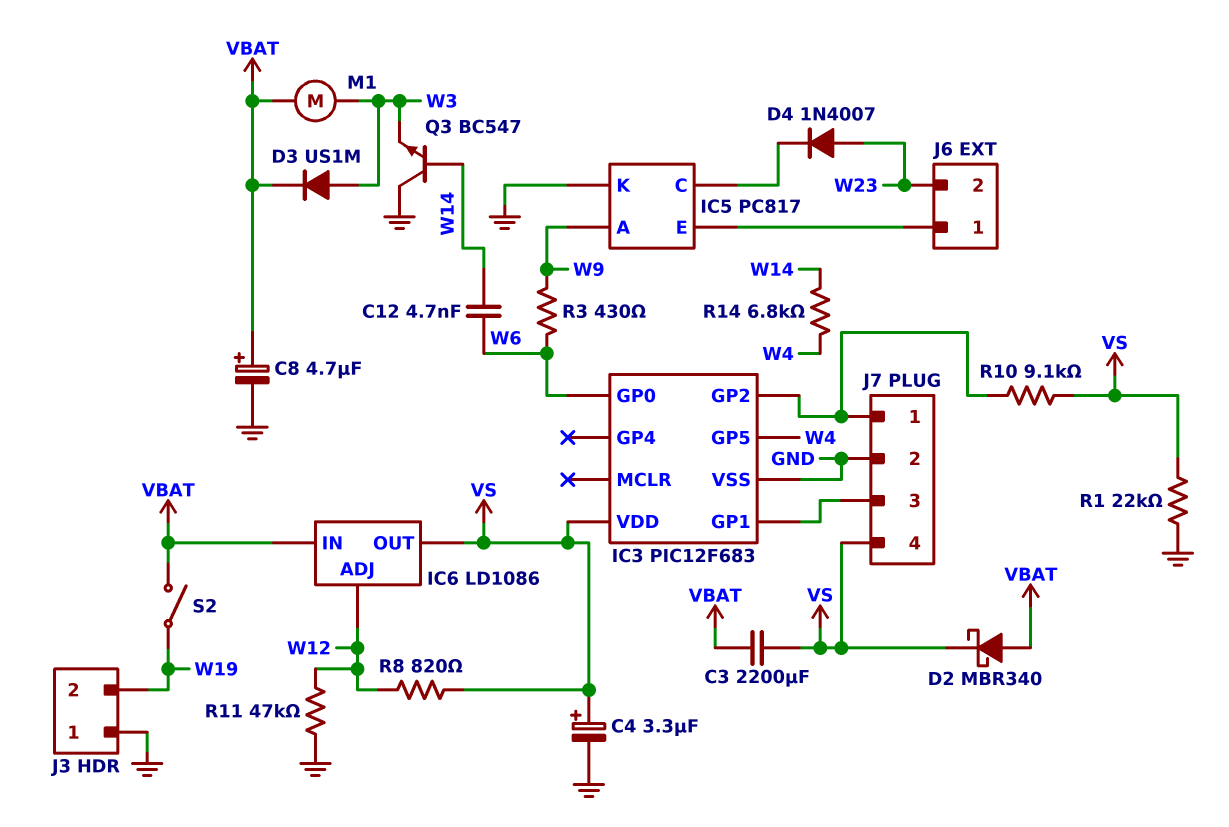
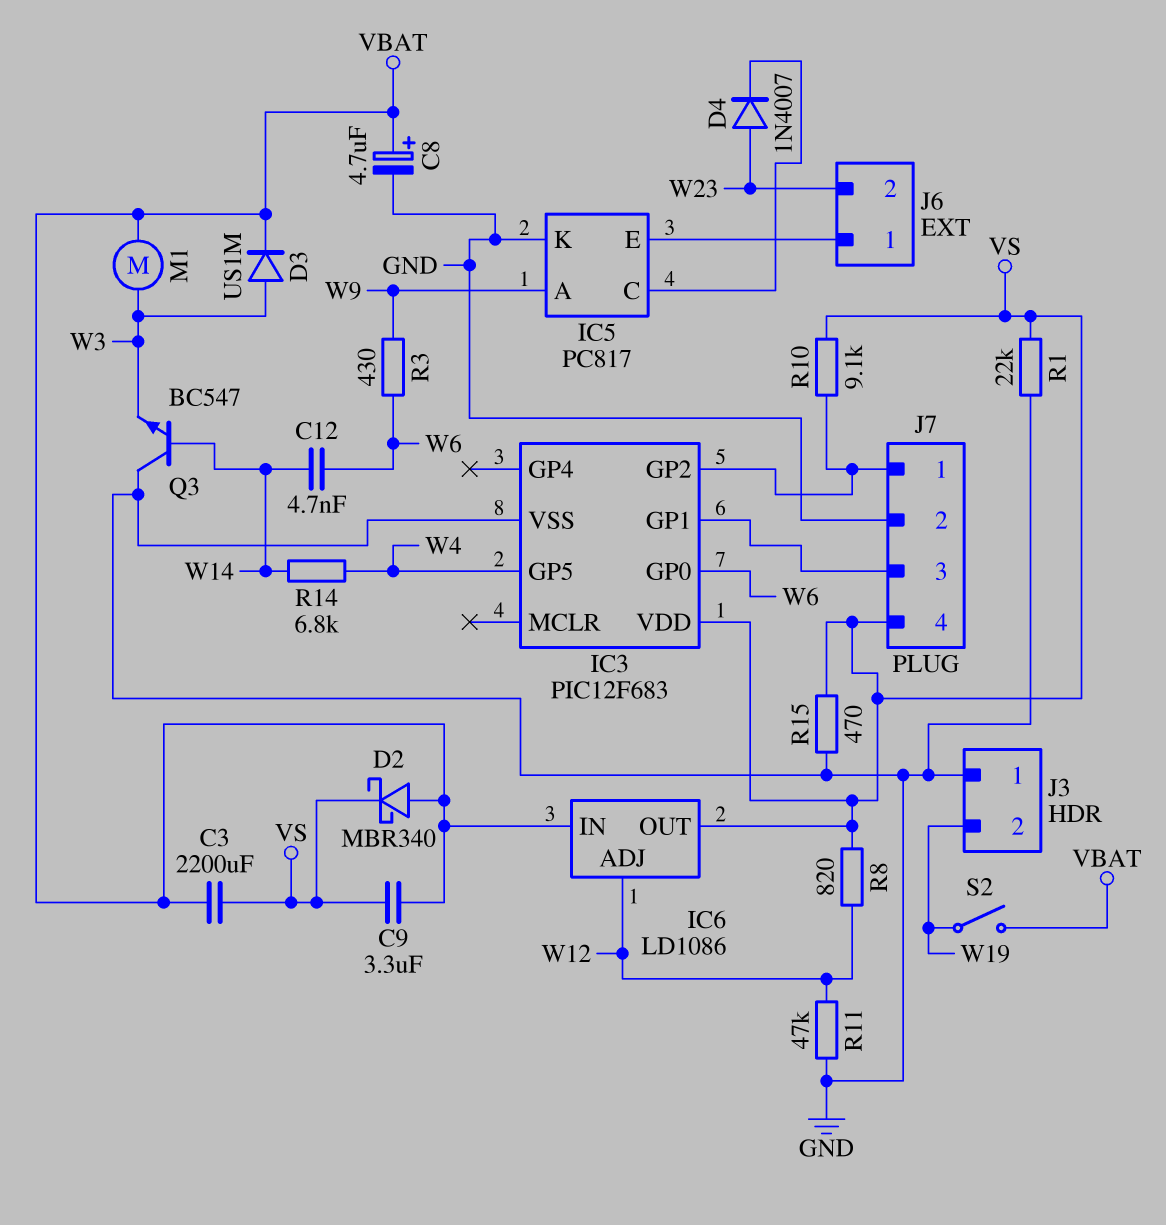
C4: 3.3uF (plus VS, minus GND) -> none
C9: none -> 3.3uF (VBAT, VS)
R15: none -> 470 (GND, VS)

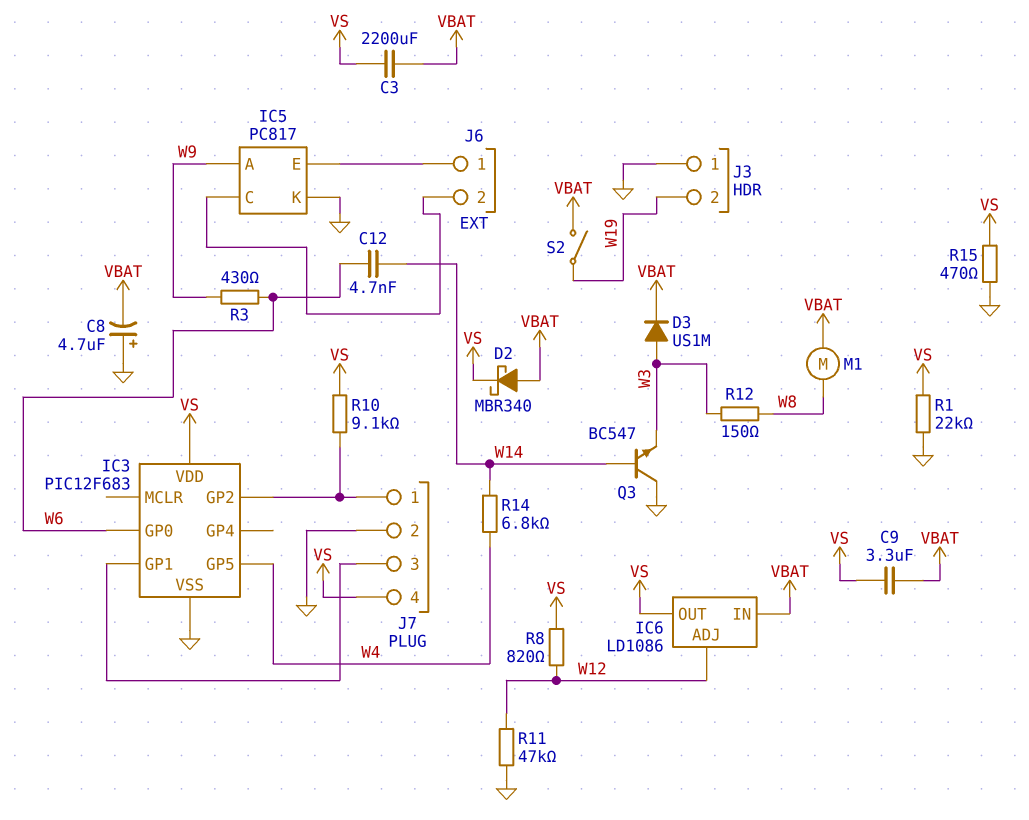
C8: 4.7uF (plus VBAT, minus GND) -> 4.7uF (plus GND, minus VBAT)
D4: diode 1N4007 (A W23, K IC5/C) -> none
J6 pin 2: W23 -> IC5/C
M1: motor (VBAT, W3) -> motor (VBAT, W8)
R12: none -> 150 (W3, W8)

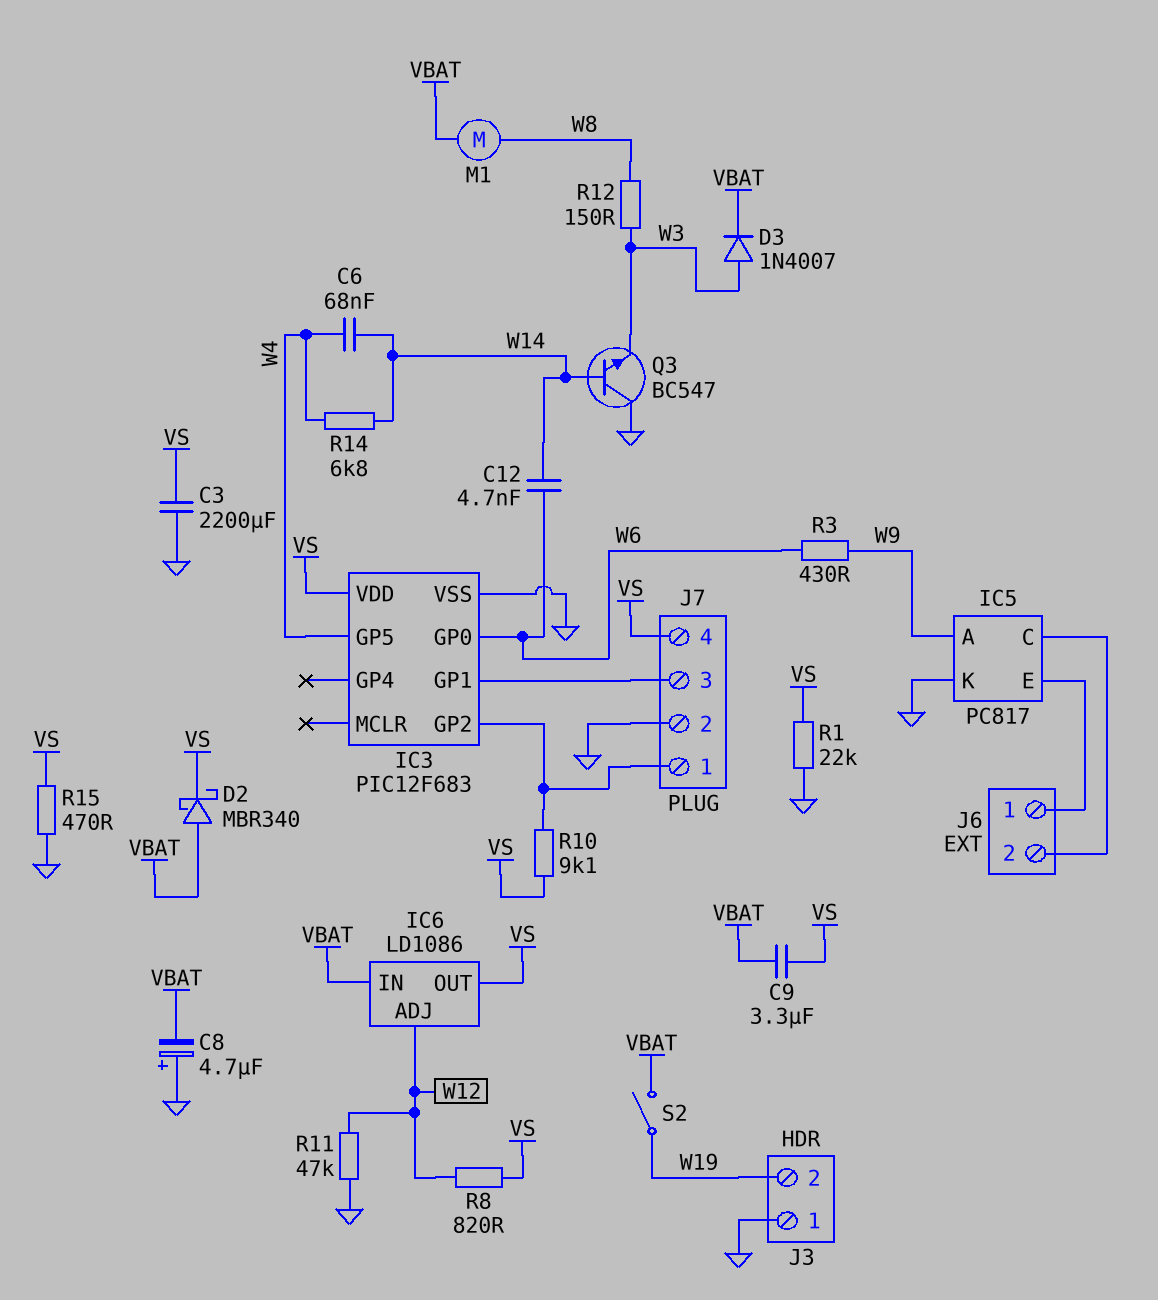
C3: 2200uF (VBAT, VS) -> 2200uF (GND, VS)
C6: none -> 68nF (W4, W14)
D3: diode US1M (A W3, K VBAT) -> diode 1N4007 (A W3, K VBAT)

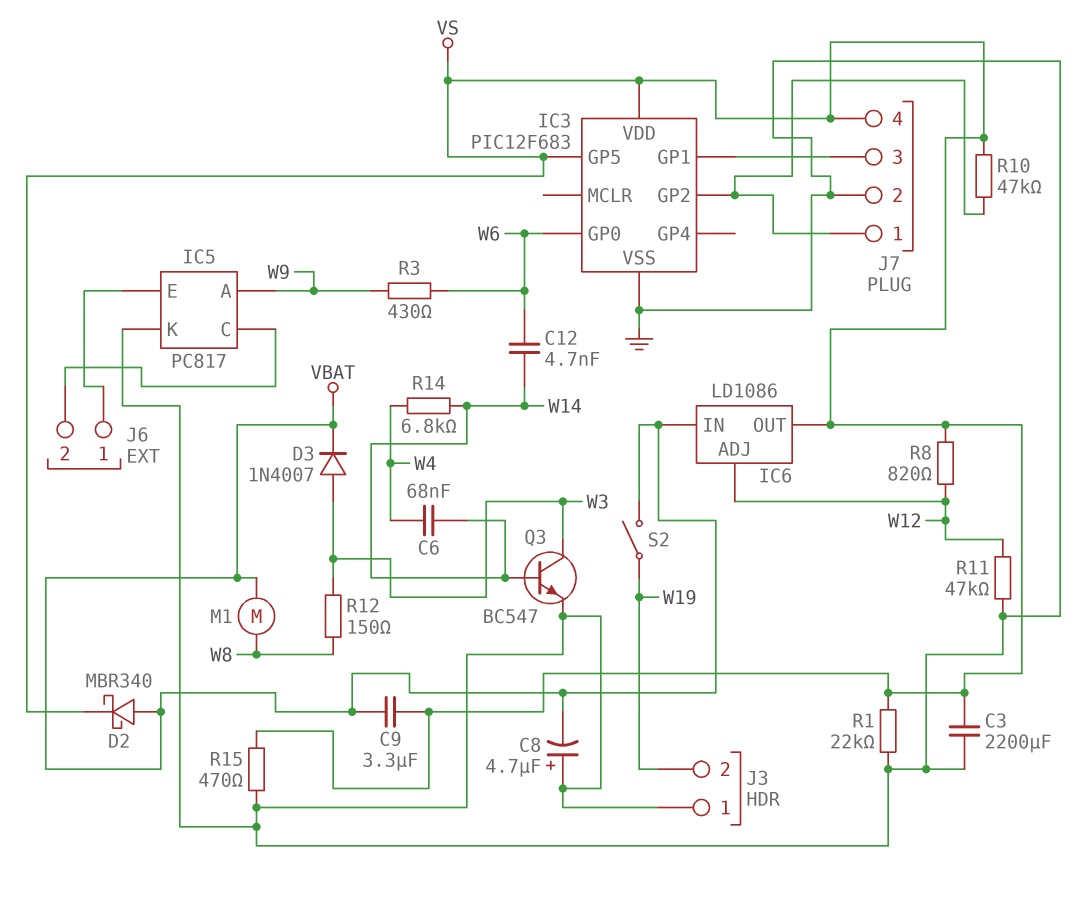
IC3 pin GP5: W4 -> VS
Q3: NPN BC547 (B W14, C GND, E W3) -> NPN BC547 (B W14, C W3, E GND)
R10: 9.1k (IC3/GP2, VS) -> 47k (IC3/GP2, VS)

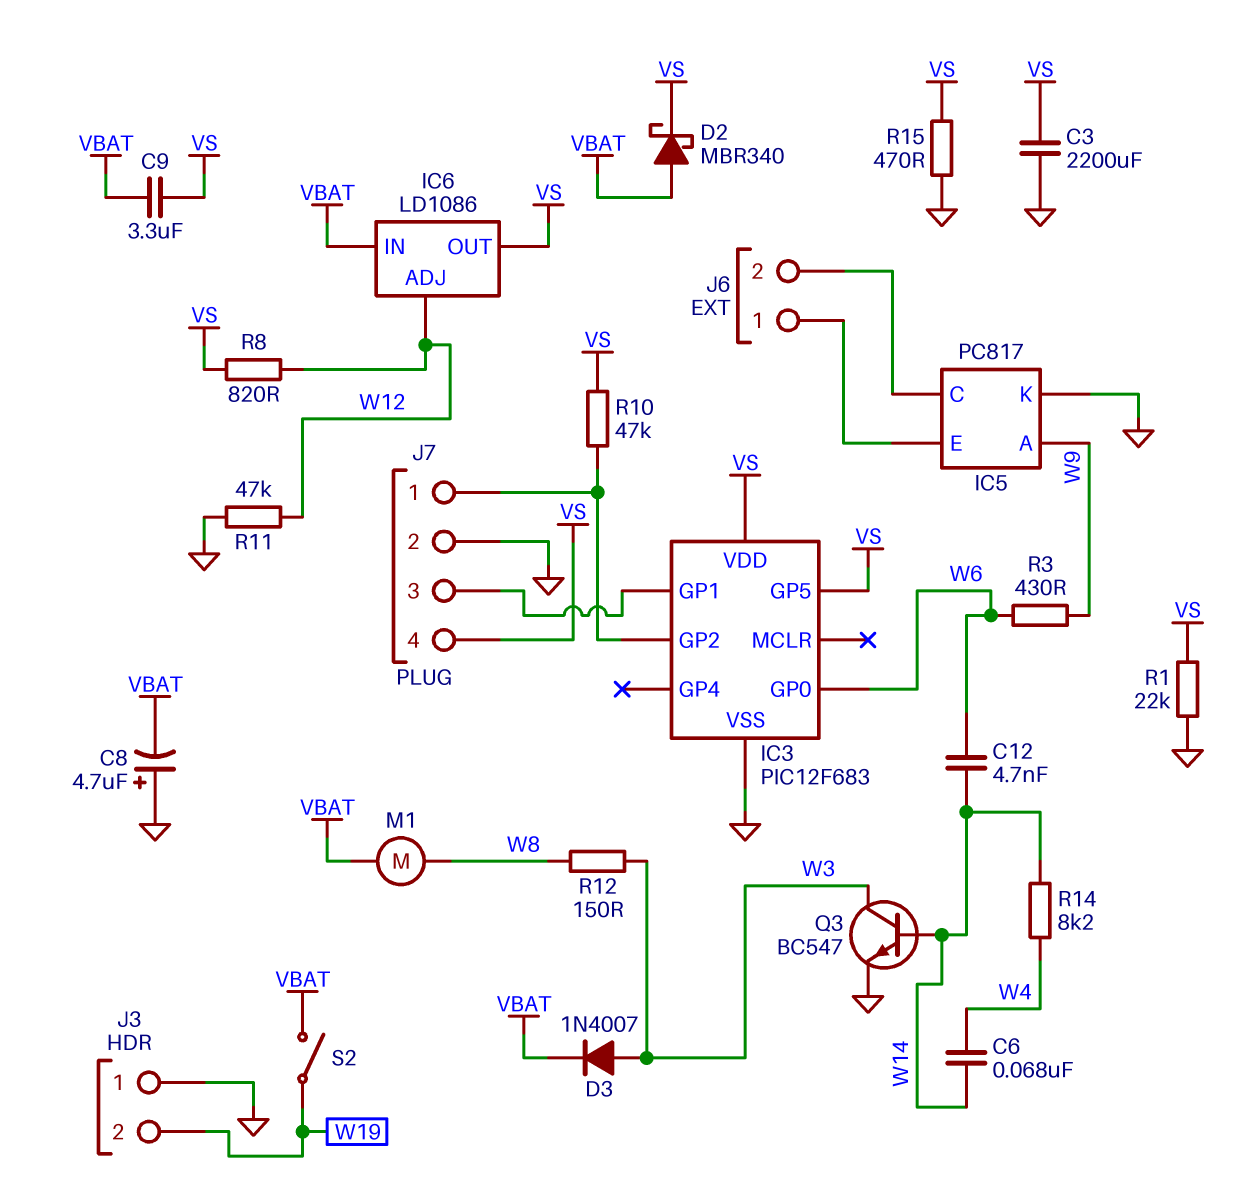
R14: 6.8k (W4, W14) -> 8.2k (W4, W14)

